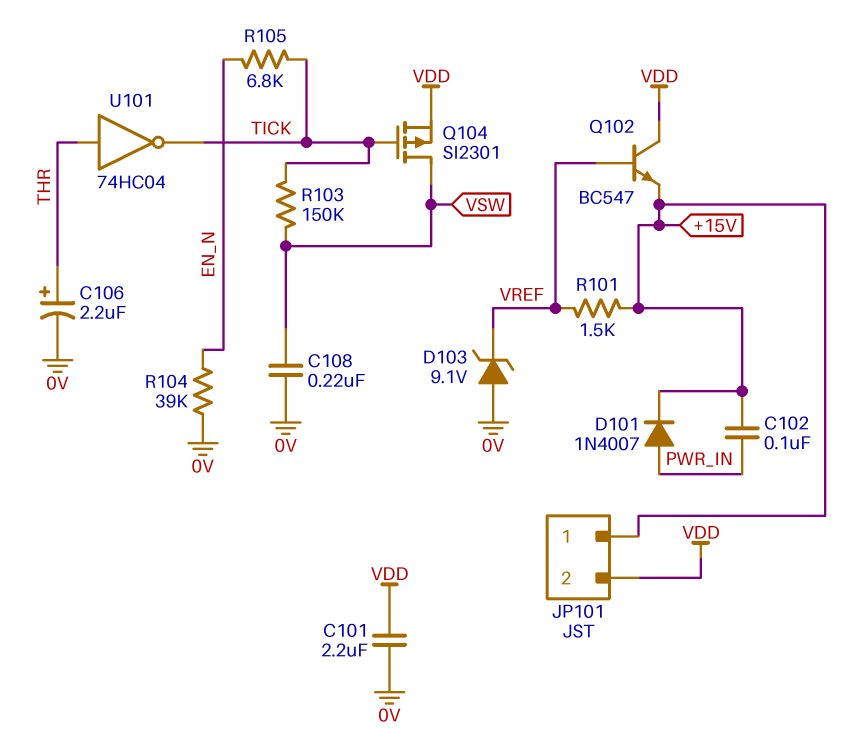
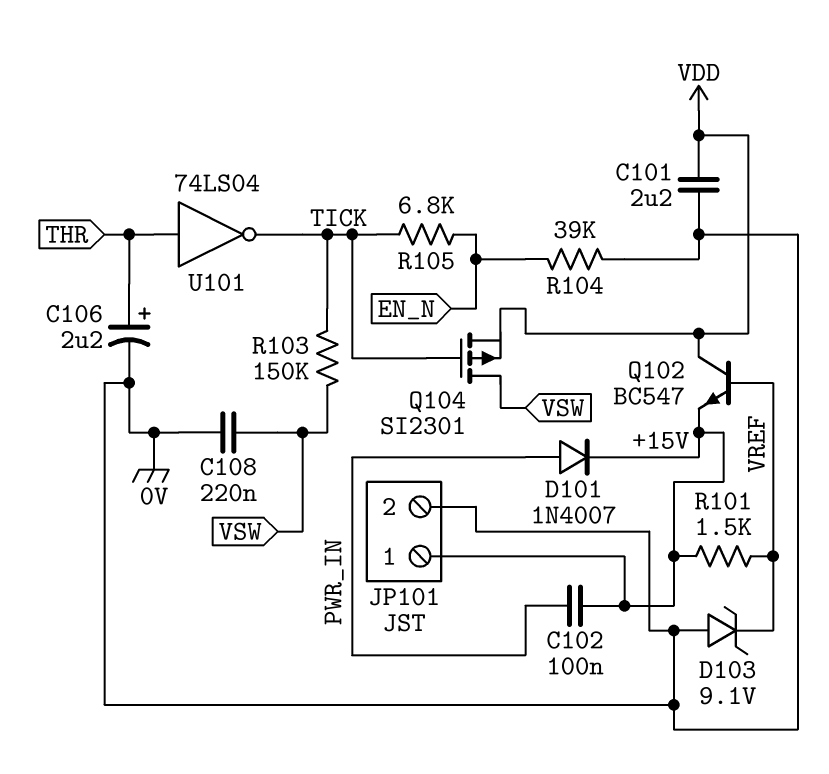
JP101 pin 2: VDD -> 0V
U101: NOT 74HC04 (in THR, out TICK) -> NOT 74LS04 (in THR, out TICK)

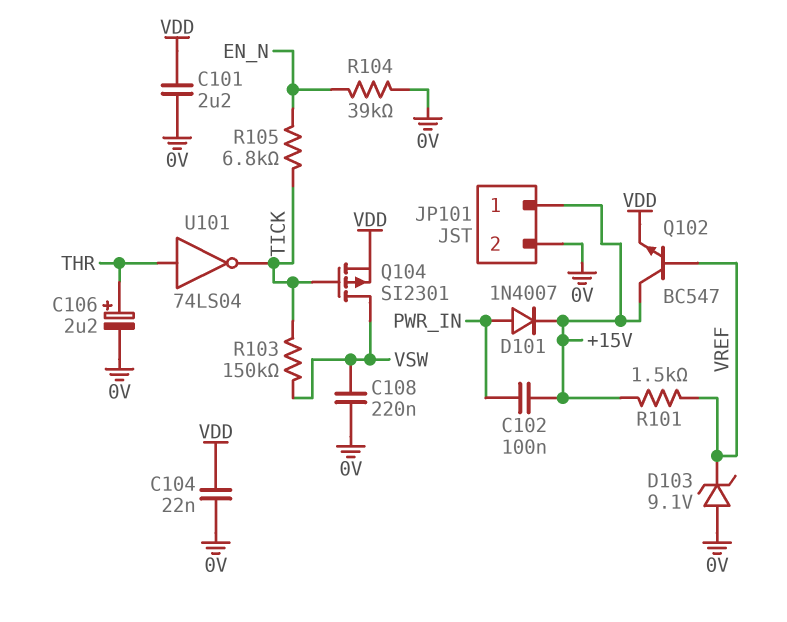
C104: none -> 22nF (0V, VDD)
Q102: NPN BC547 (B VREF, C VDD, E +15V) -> NPN BC547 (B VREF, C +15V, E VDD)

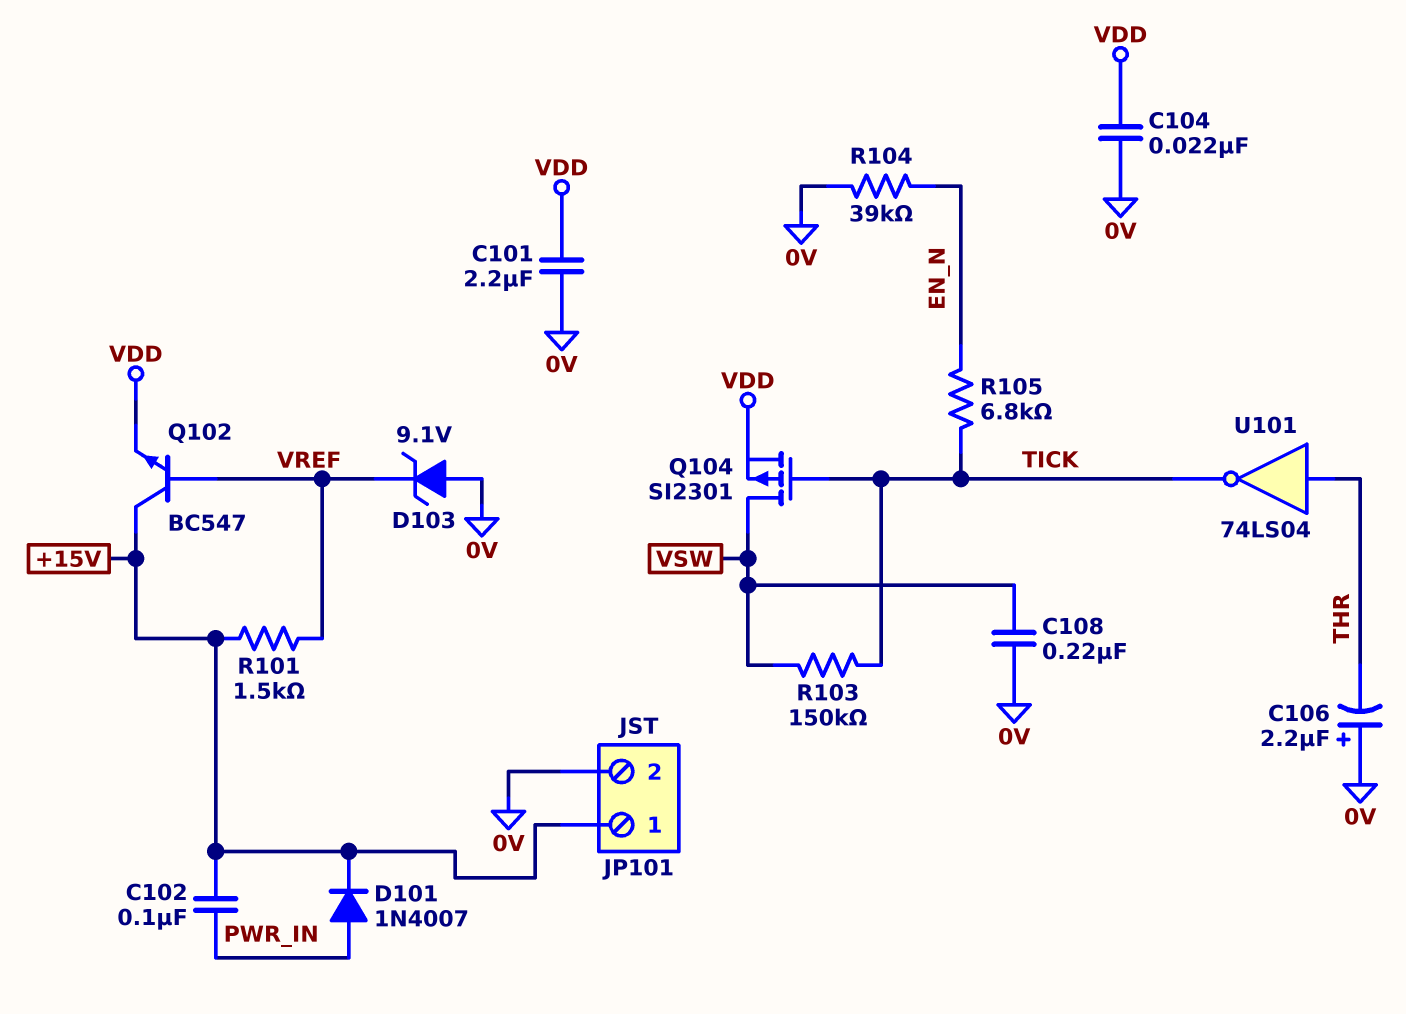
C106: 2.2uF (plus THR, minus 0V) -> 2.2uF (plus 0V, minus THR)

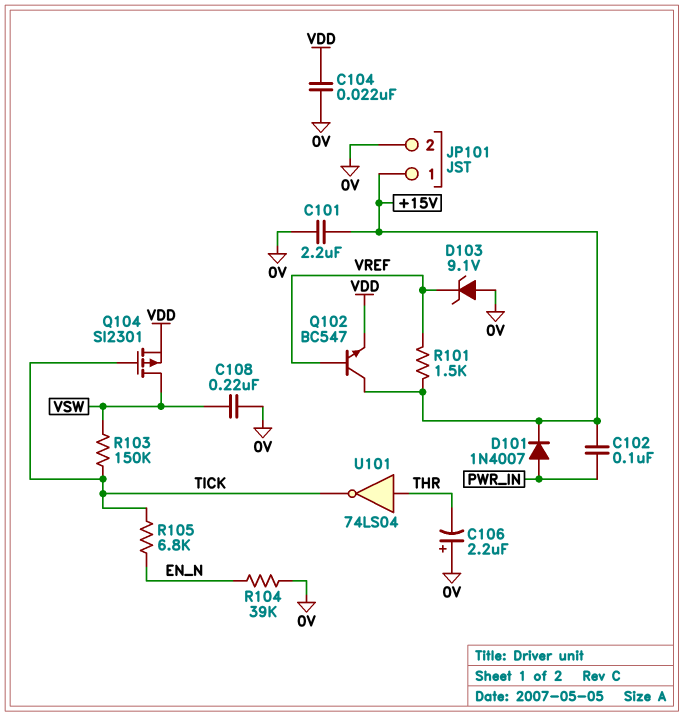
C101: 2.2uF (0V, VDD) -> 2.2uF (+15V, 0V)

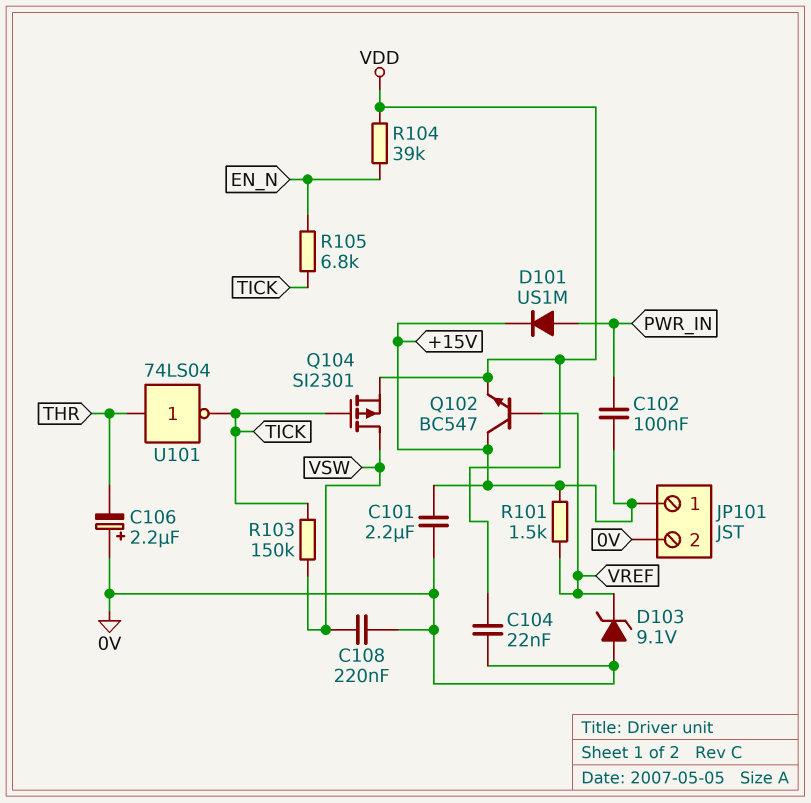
D101: diode 1N4007 (A PWR_IN, K +15V) -> diode US1M (A PWR_IN, K +15V)
R104: 39k (0V, EN_N) -> 39k (EN_N, VDD)

